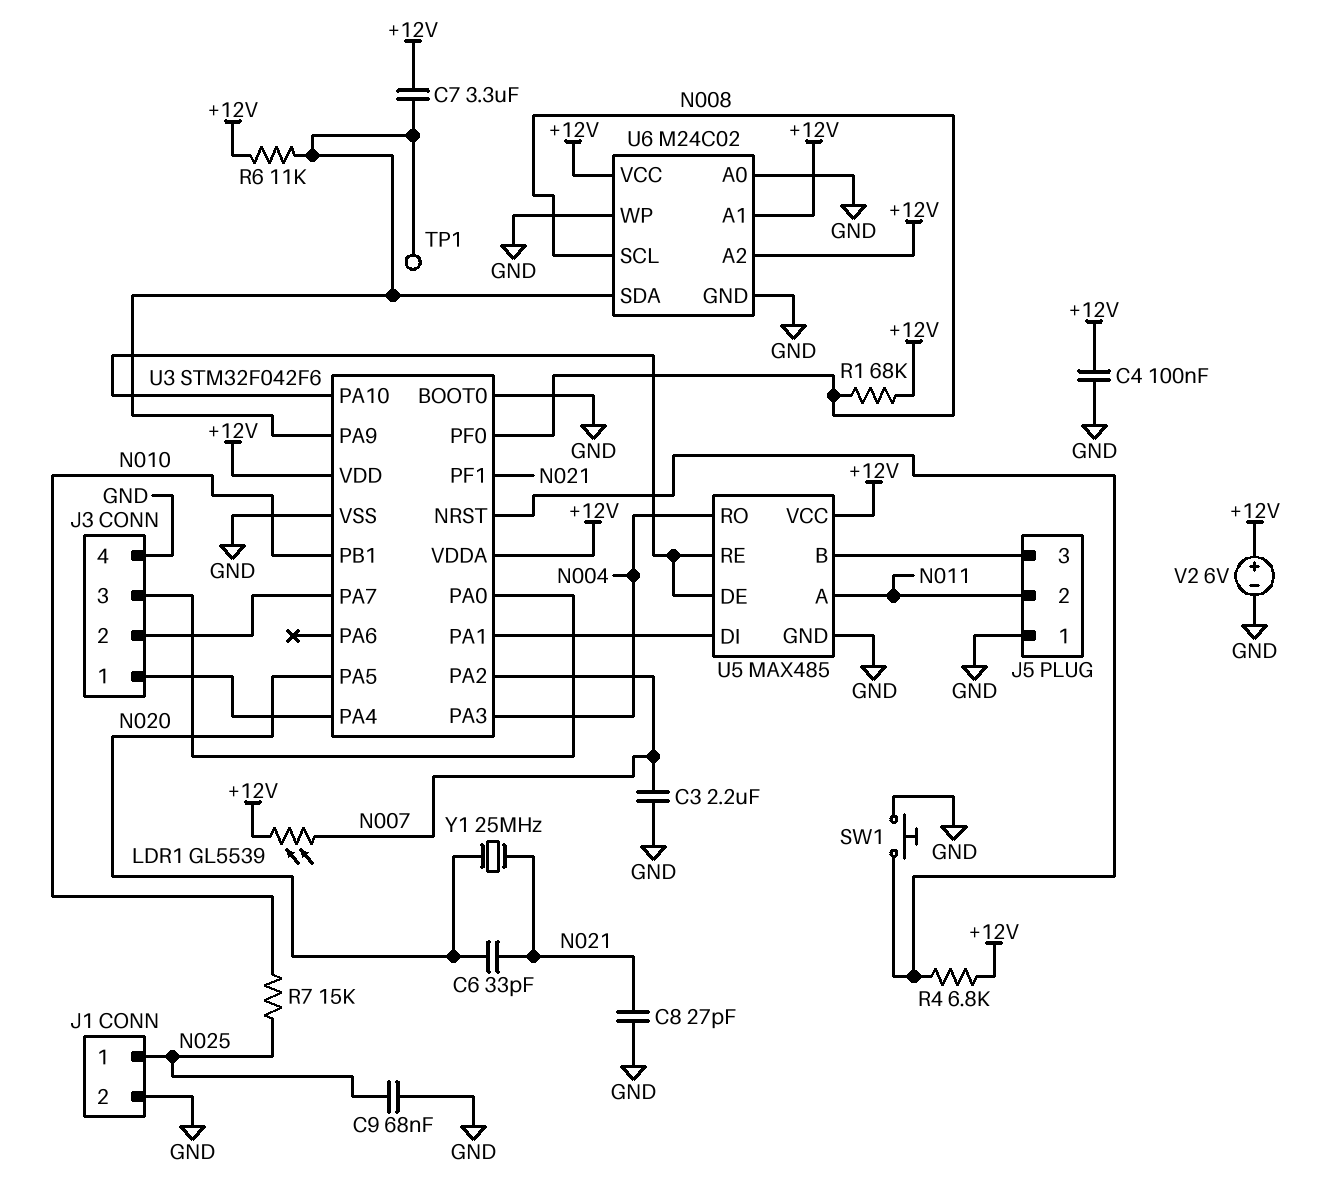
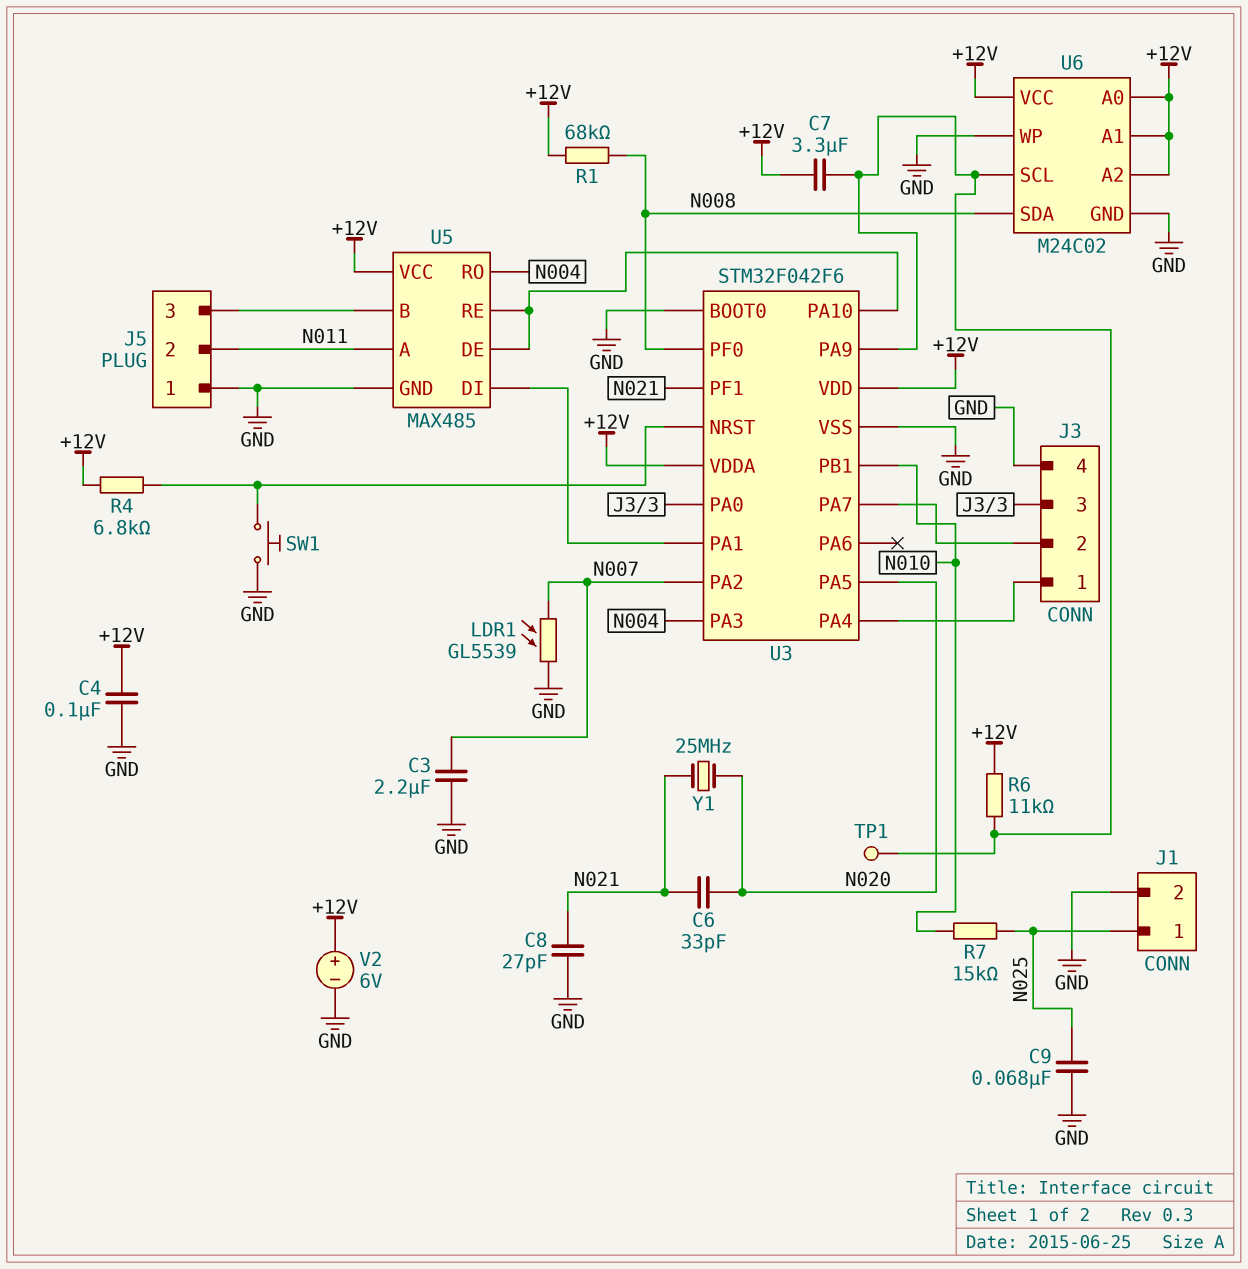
LDR1: GL5539 (+12V, N007) -> GL5539 (GND, N007)
U6 pin A0: GND -> +12V
U6 pin SCL: N008 -> U3/PA9
U6 pin SDA: U3/PA9 -> N008

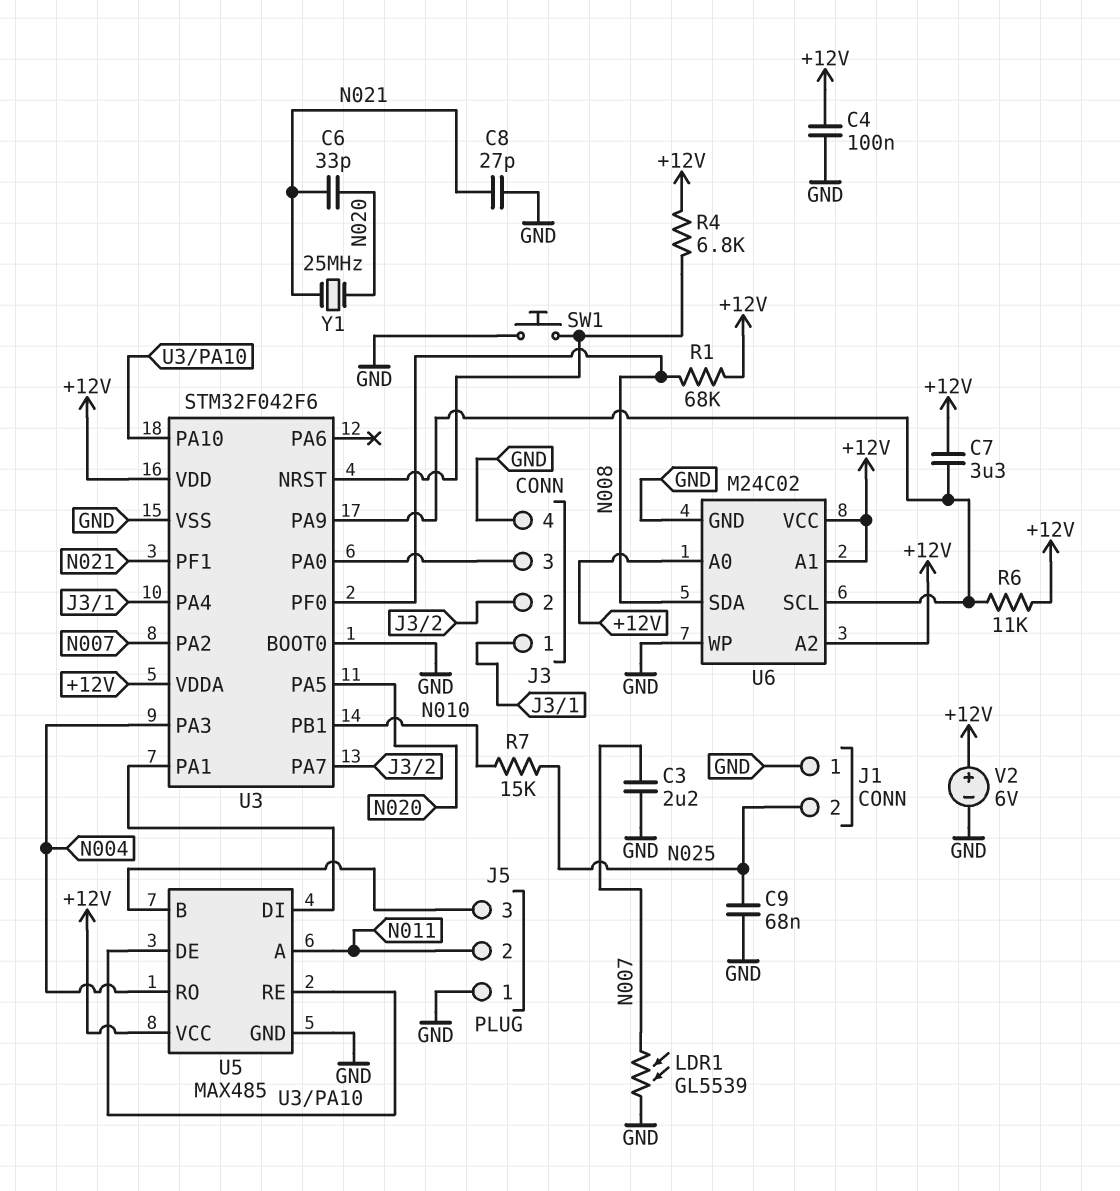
J1 pin 1: N025 -> GND
J1 pin 2: GND -> N025
TP1: test point (U3/PA9) -> none

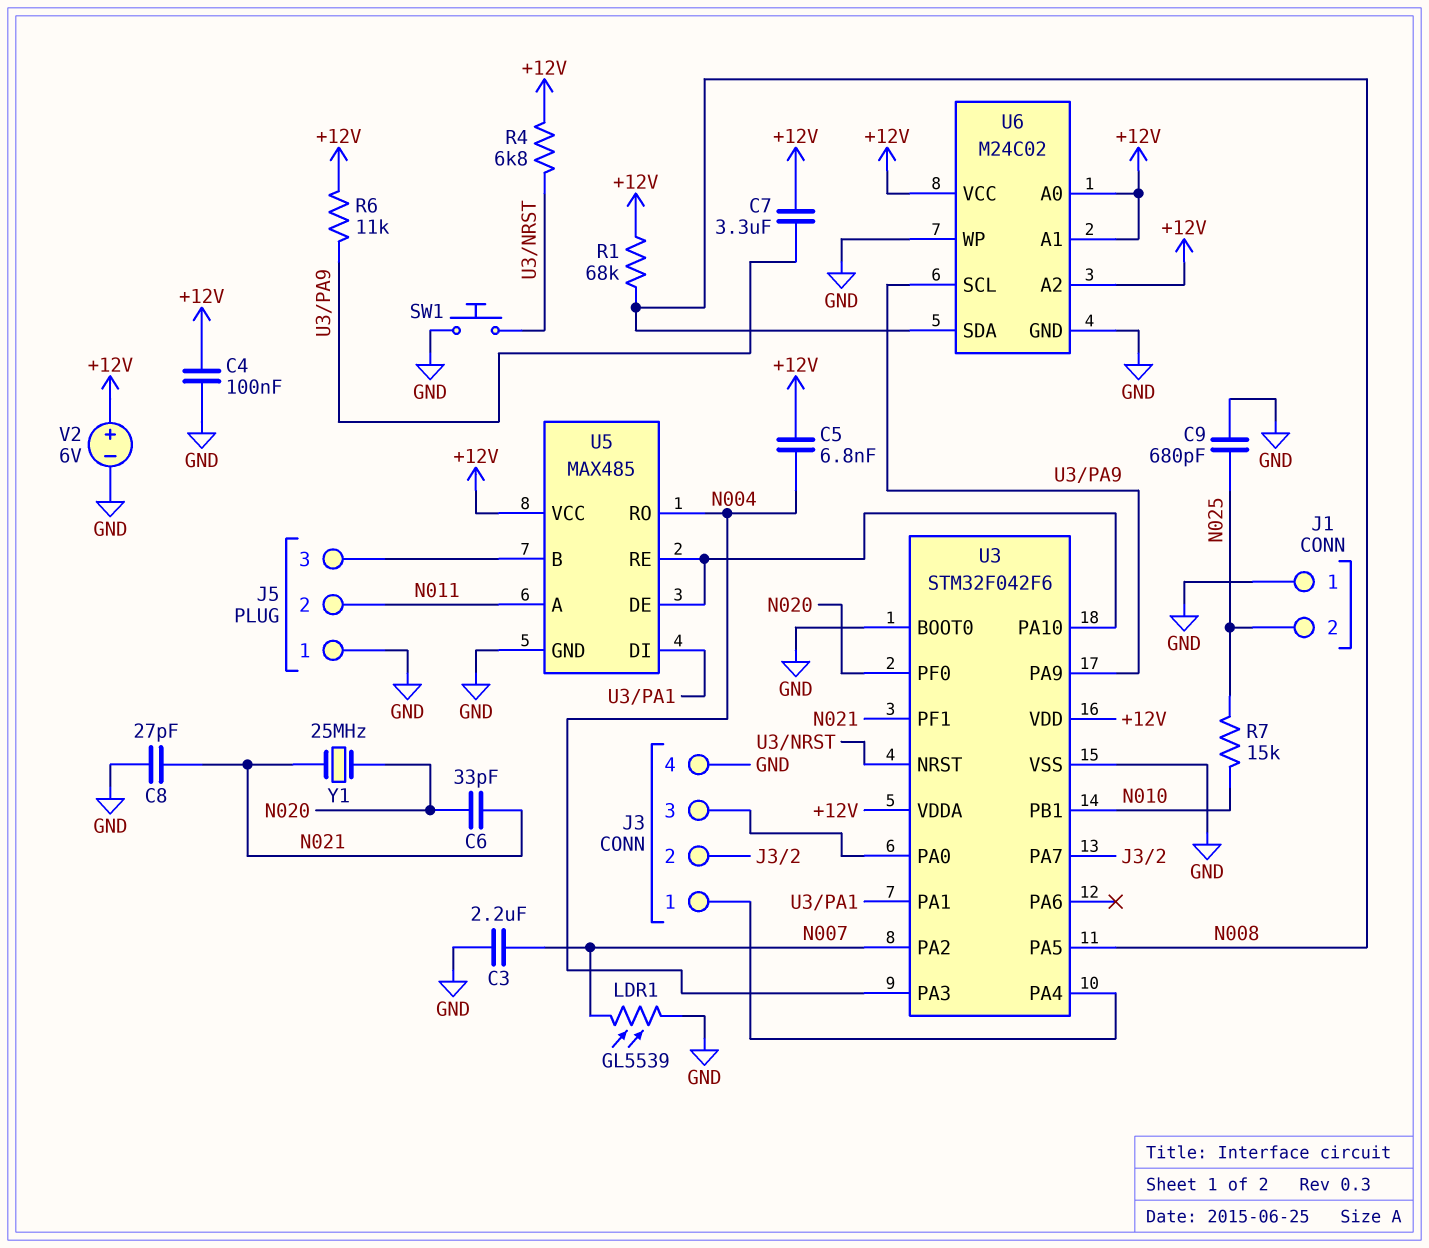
C5: none -> 6.8nF (+12V, N004)
C9: 68nF (GND, N025) -> 680pF (GND, N025)
U3 pin PA5: N020 -> N008
U3 pin PF0: N008 -> N020

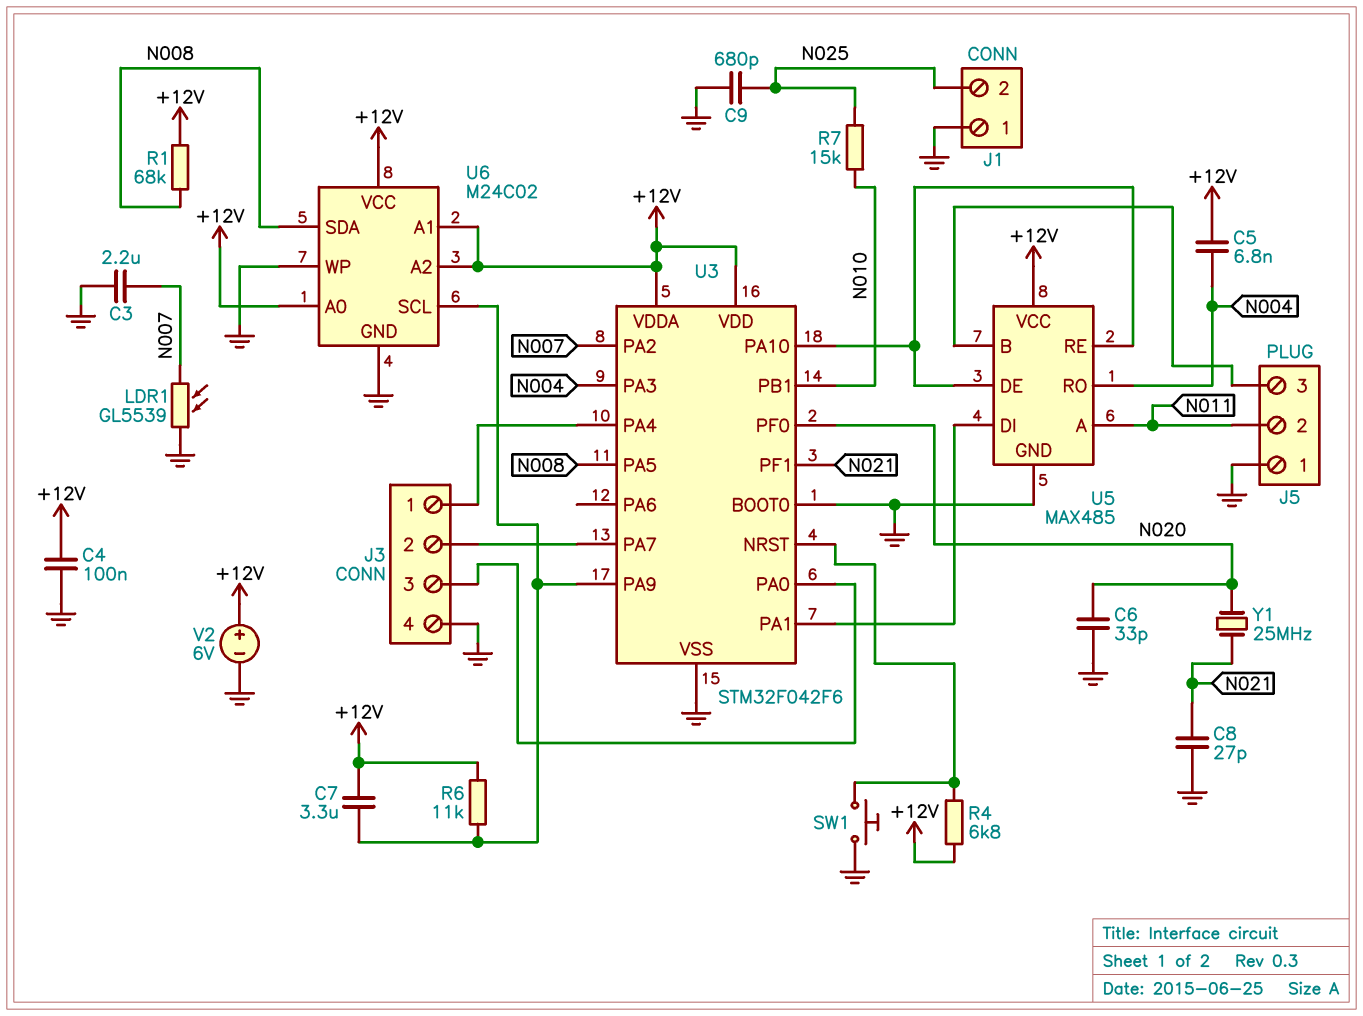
C6: 33pF (N020, N021) -> 33pF (GND, N020)

